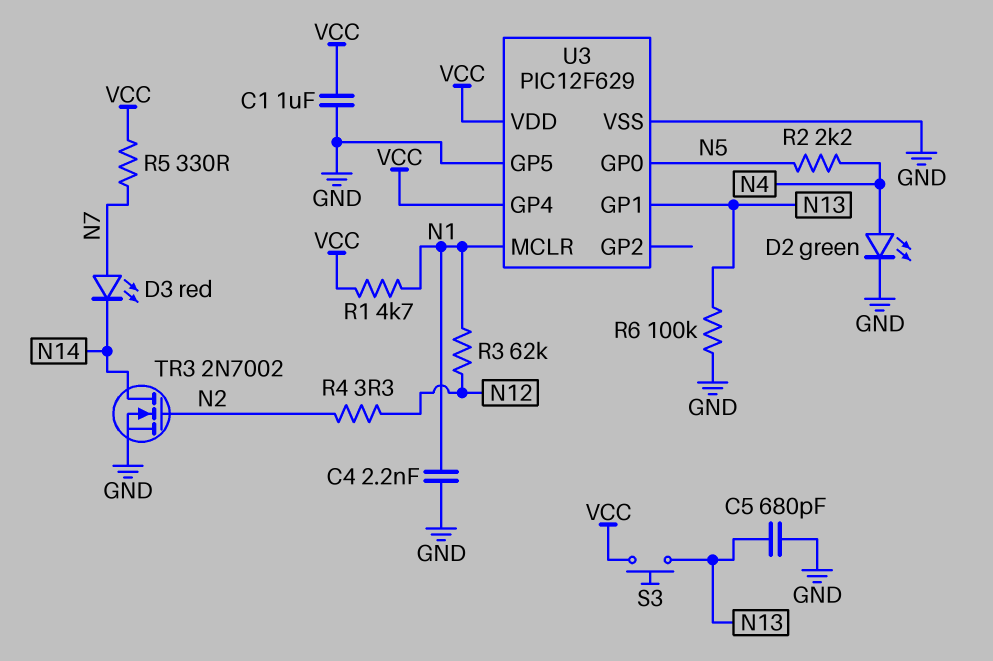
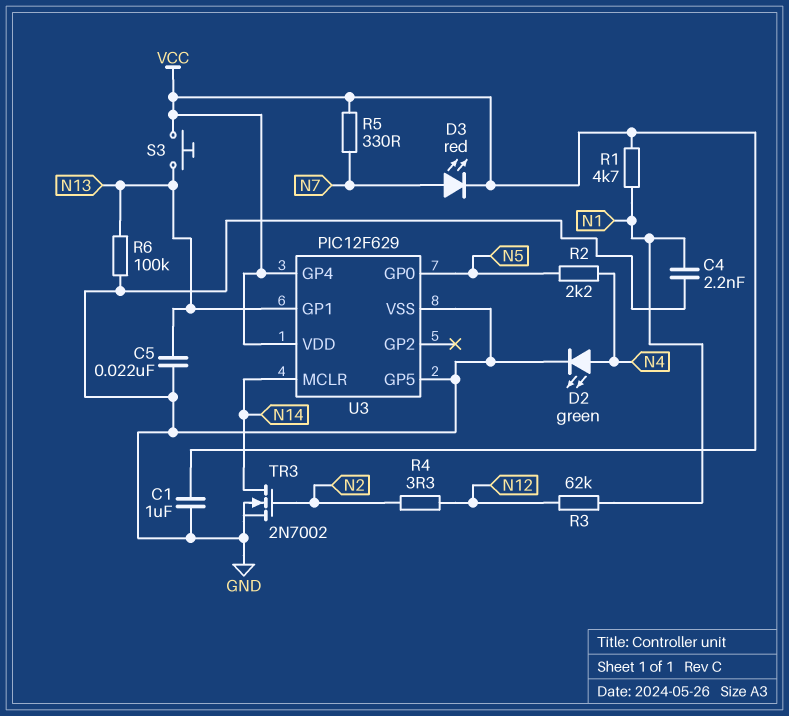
C5: 680pF (GND, N13) -> 22nF (GND, N13)
D3: LED red (A N7, K N14) -> LED red (A N7, K VCC)
U3 pin MCLR: N1 -> N14

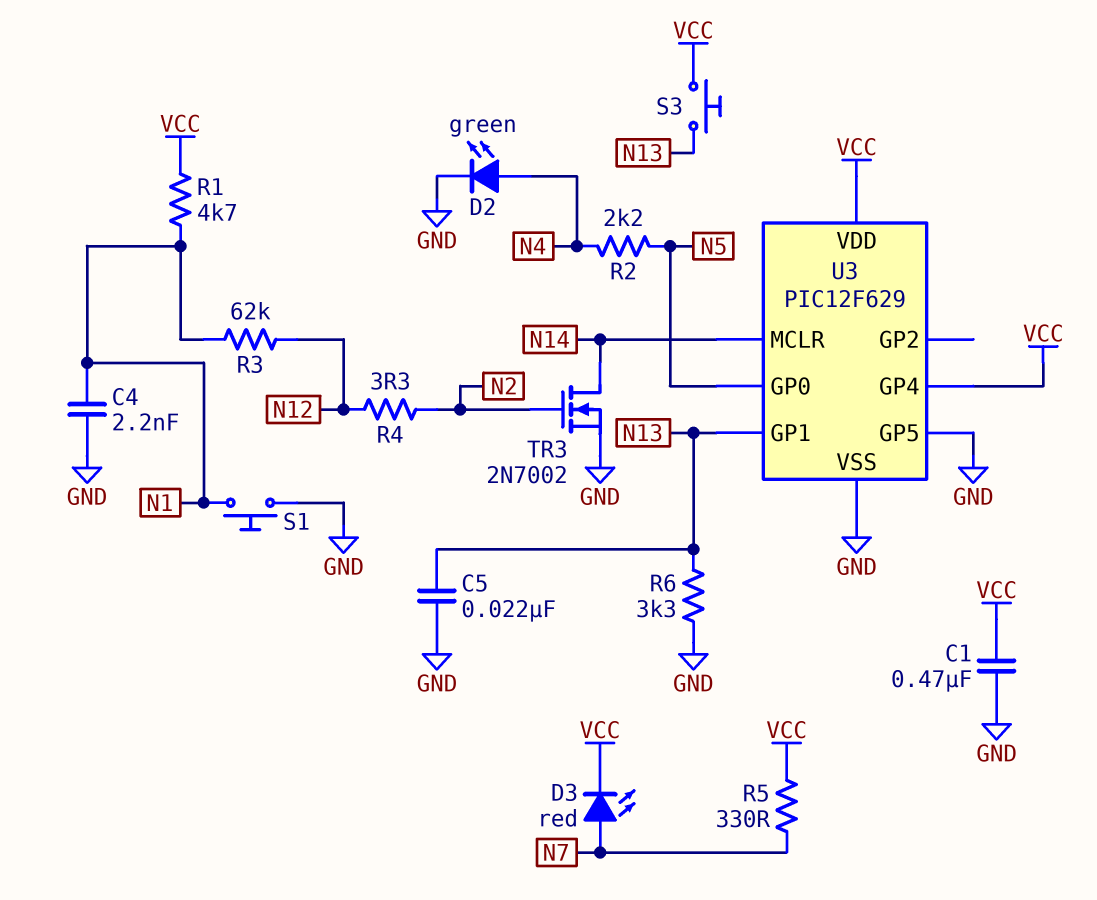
C1: 1uF (GND, VCC) -> 470nF (GND, VCC)
R6: 100k (GND, N13) -> 3.3k (GND, N13)
S1: none -> button (GND, N1)

